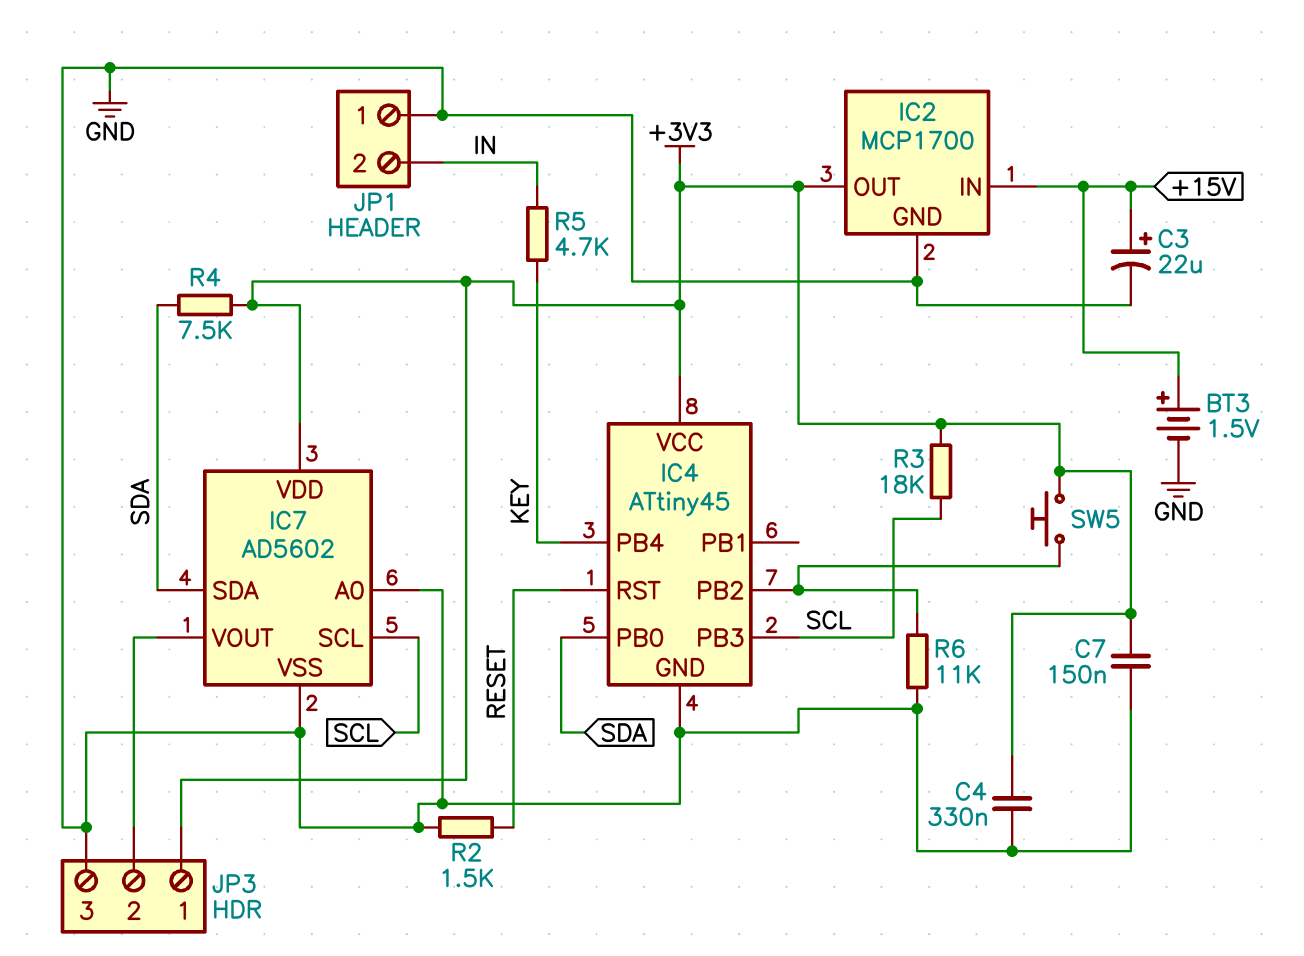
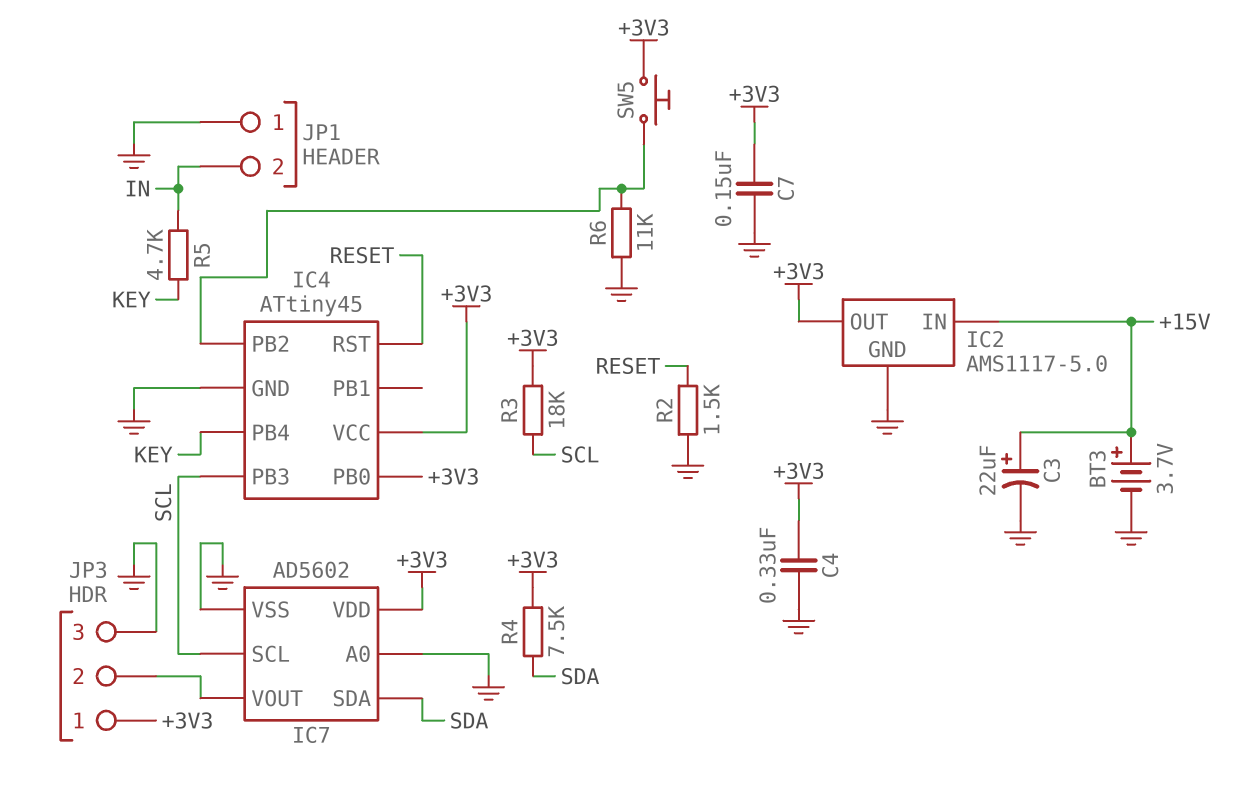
BT3: 1.5V (plus +15V, minus GND) -> 3.7V (plus +15V, minus GND)
IC2: MCP1700 -> AMS1117-5.0
IC4 pin PB0: SDA -> +3V3

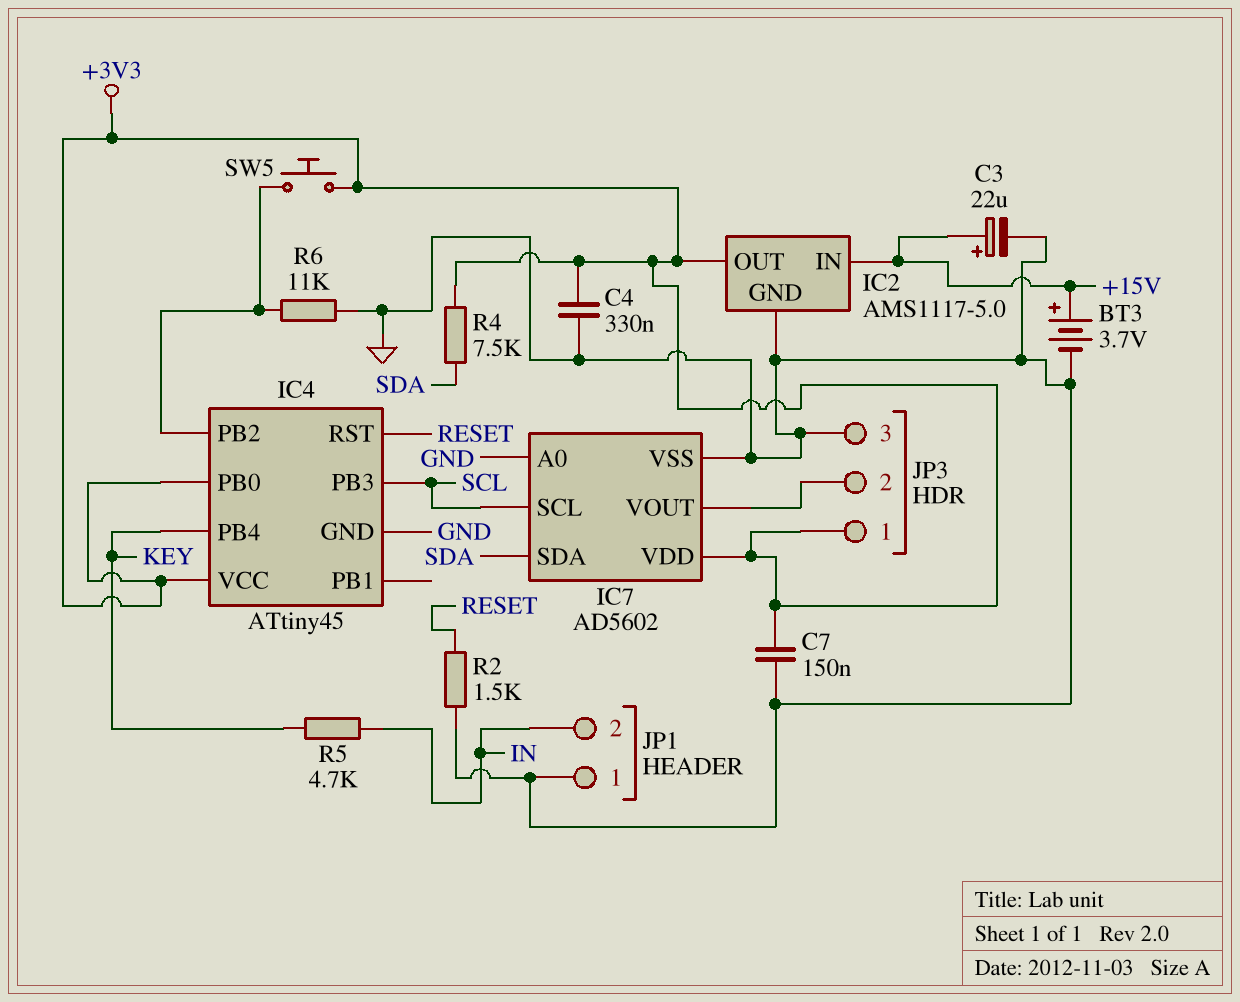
R3: 18k (+3V3, SCL) -> none

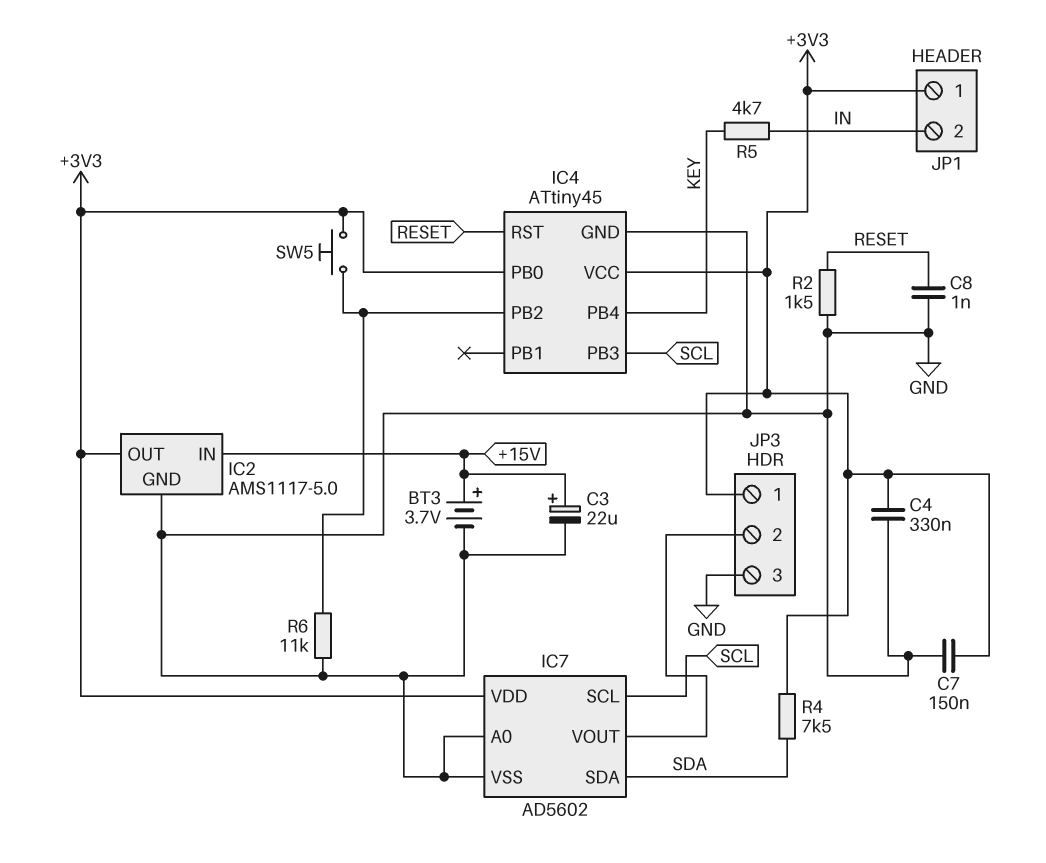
C8: none -> 1nF (GND, RESET)
JP1 pin 1: GND -> +3V3

